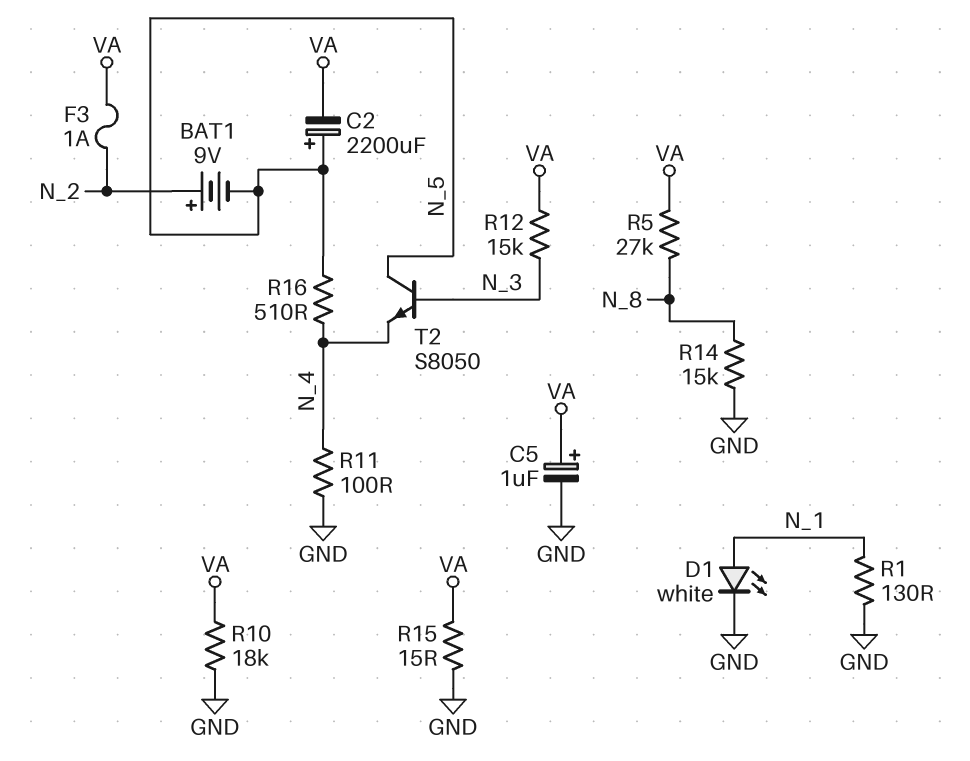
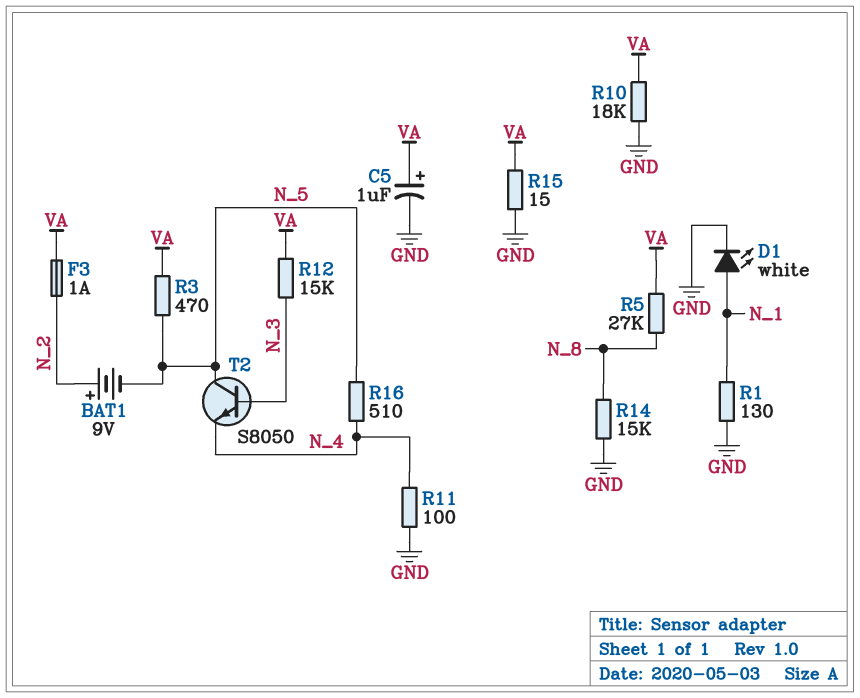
C2: 2200uF (plus N_5, minus VA) -> none
R3: none -> 470 (N_5, VA)

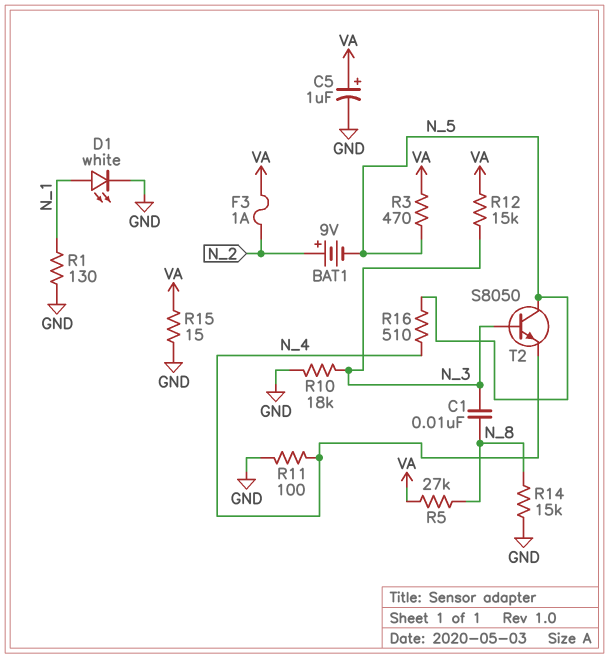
C1: none -> 10nF (N_3, N_8)
R10: 18k (GND, VA) -> 18k (GND, N_3)

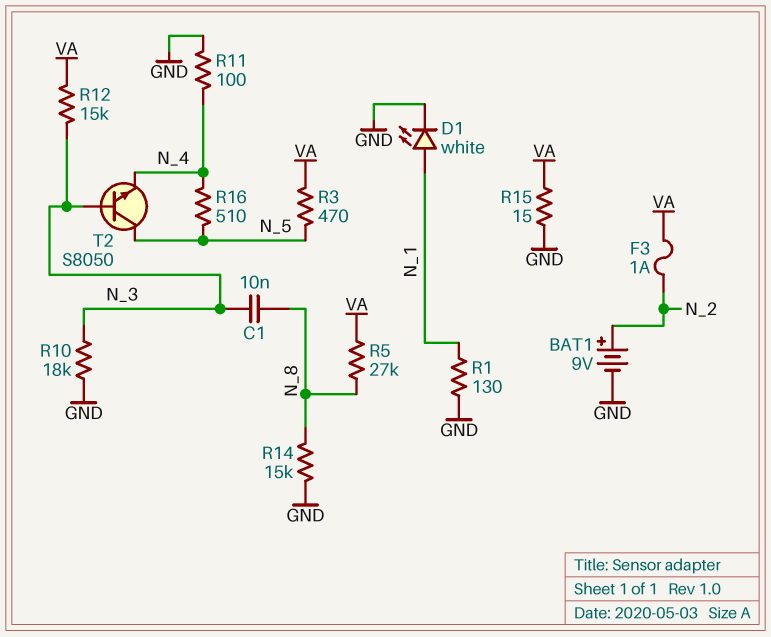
BAT1: 9V (plus N_2, minus N_5) -> 9V (plus N_2, minus GND)
C5: 1uF (plus VA, minus GND) -> none

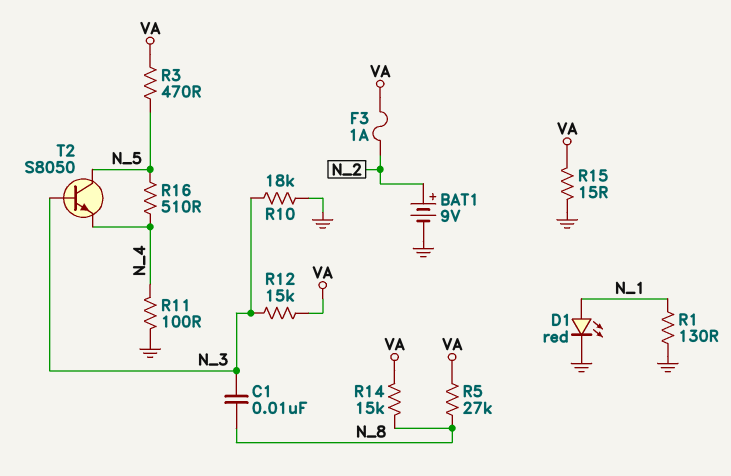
D1: LED white (A N_1, K GND) -> LED red (A N_1, K GND)
R14: 15k (GND, N_8) -> 15k (N_8, VA)

